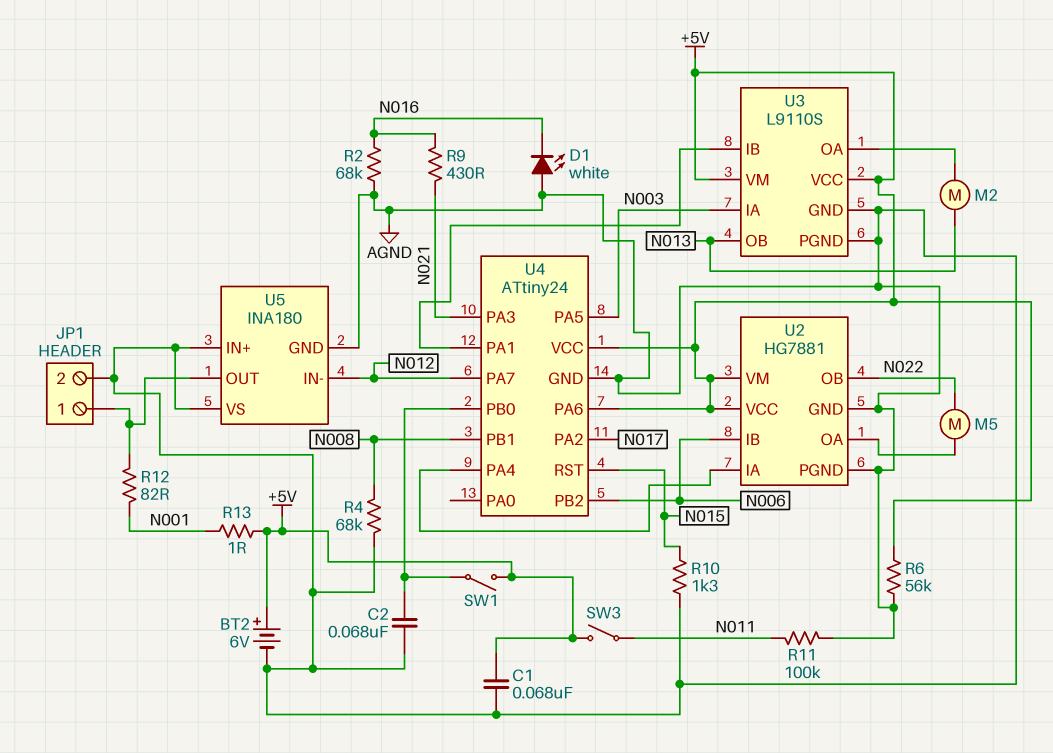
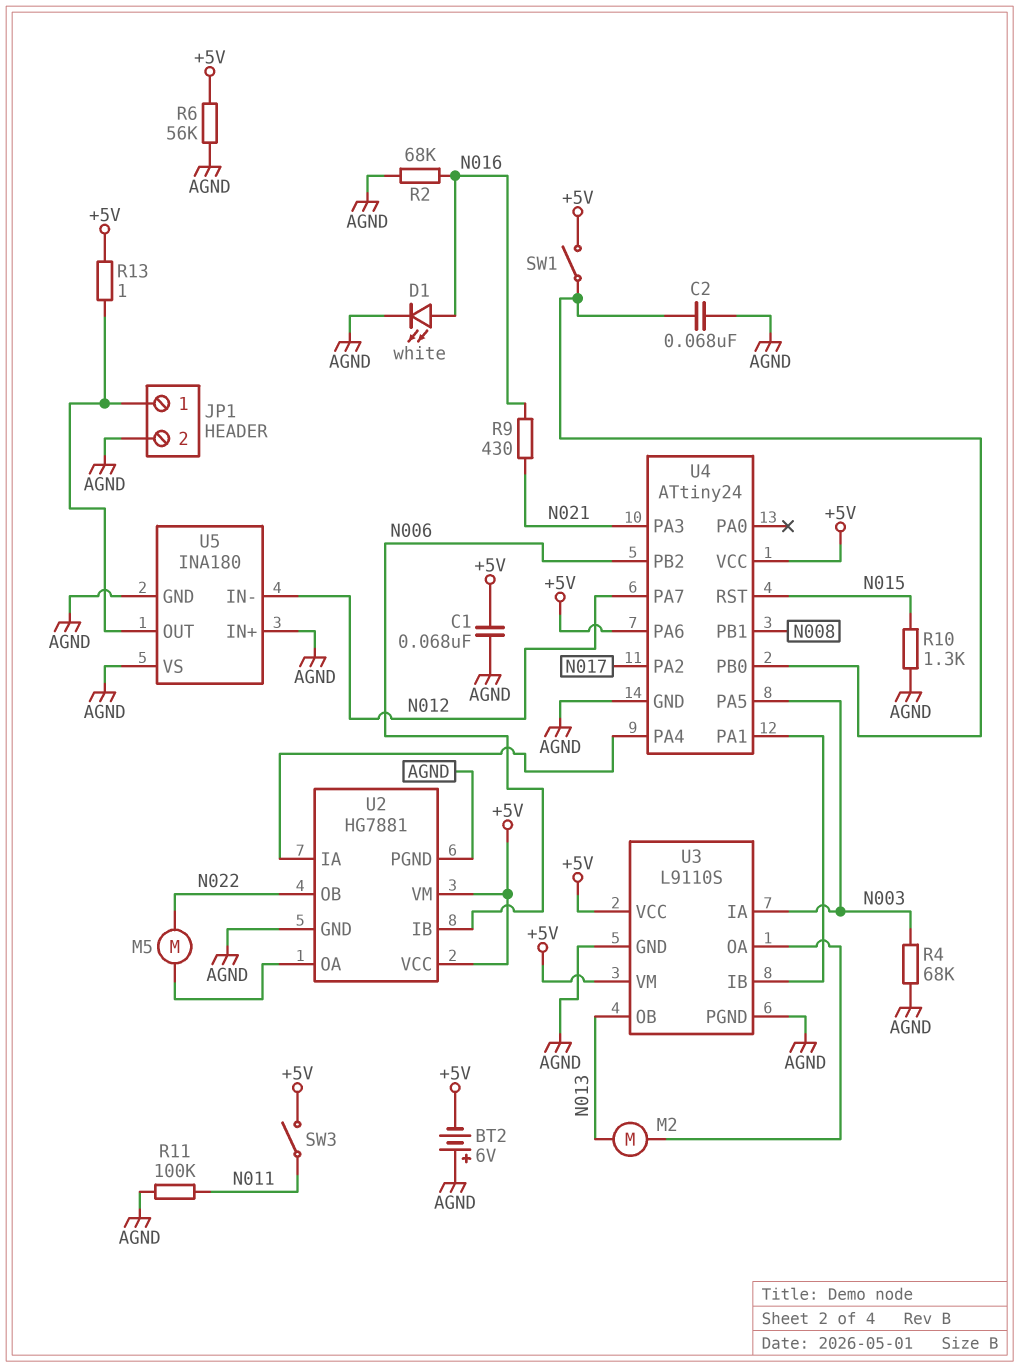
BT2: 6V (plus +5V, minus AGND) -> 6V (plus AGND, minus +5V)
D1: LED white (A AGND, K N016) -> LED white (A N016, K AGND)
R4: 68k (AGND, N008) -> 68k (AGND, N003)
R12: 82 (JP1/1, N001) -> none
R13: 1 (+5V, N001) -> 1 (+5V, JP1/1)

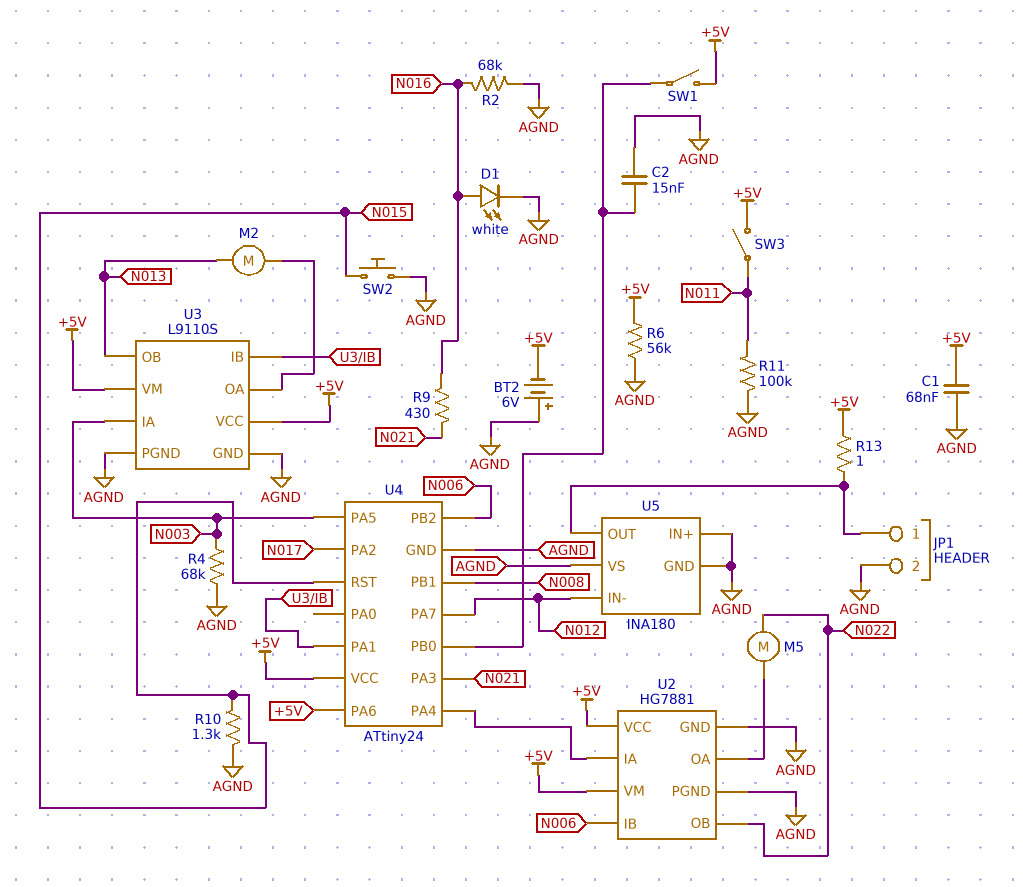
C2: 68nF (AGND, U4/PB0) -> 15nF (AGND, U4/PB0)
SW2: none -> button (AGND, N015)

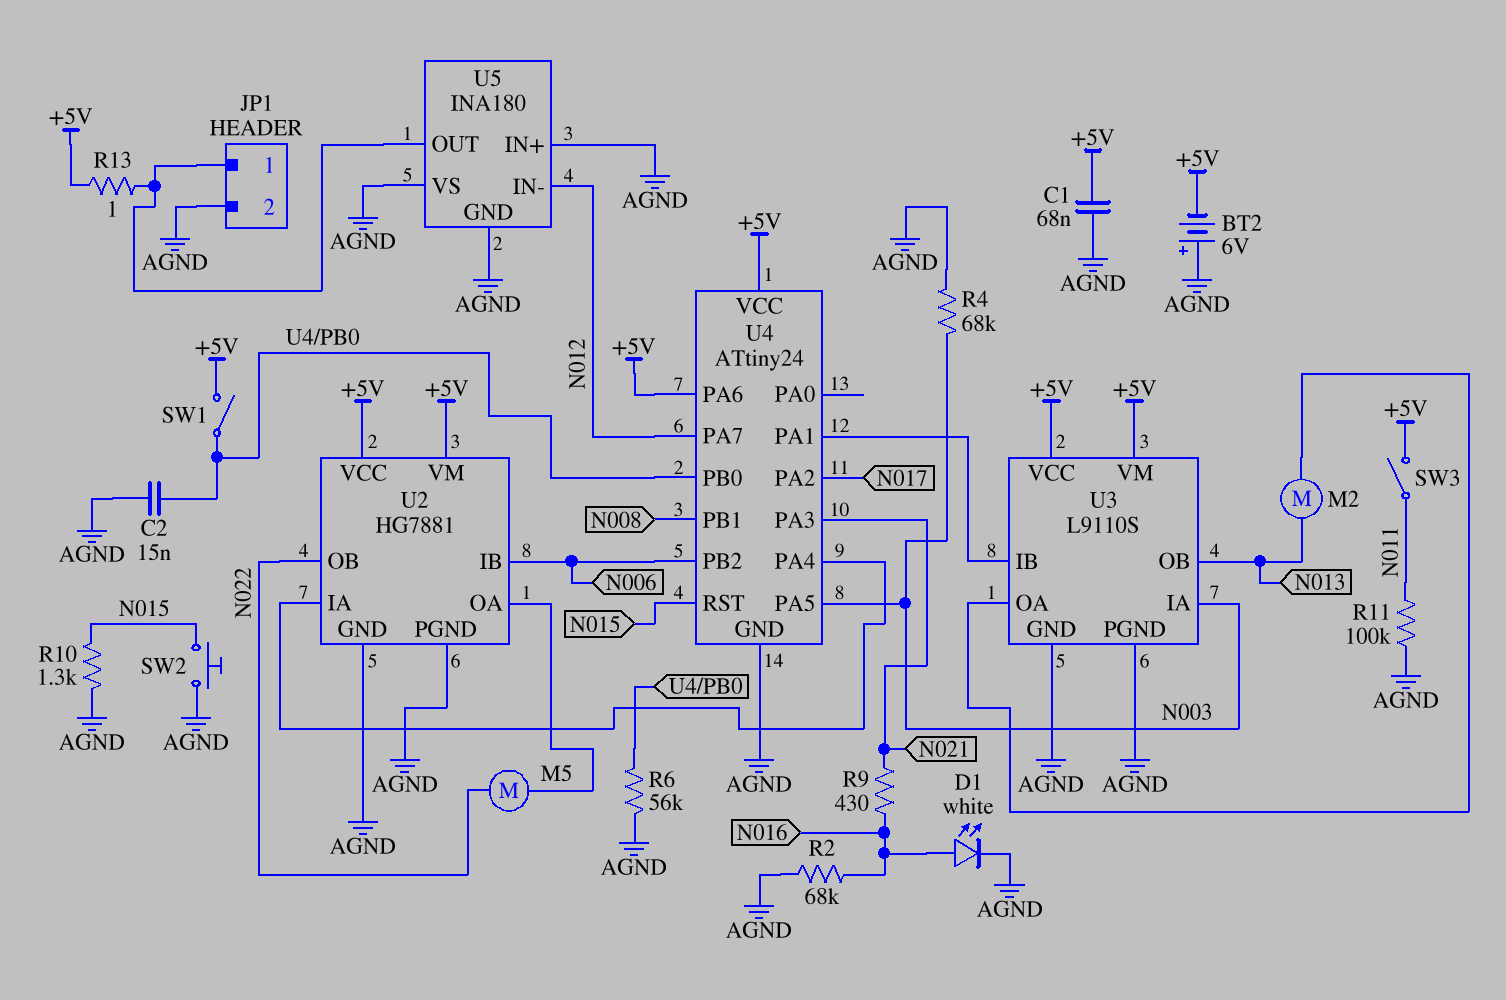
R6: 56k (+5V, AGND) -> 56k (AGND, U4/PB0)

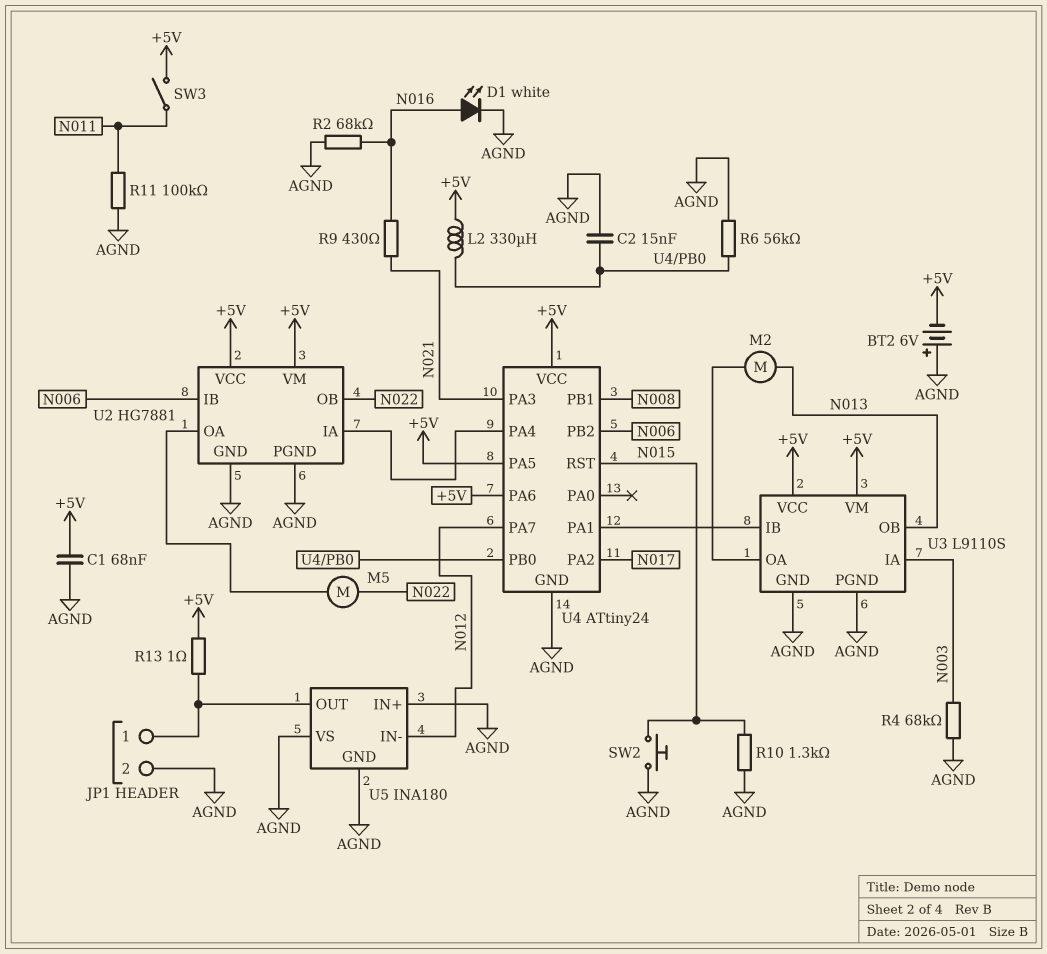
L2: none -> 330uH (+5V, U4/PB0)
SW1: switch (+5V, U4/PB0) -> none
U4 pin PA5: N003 -> +5V

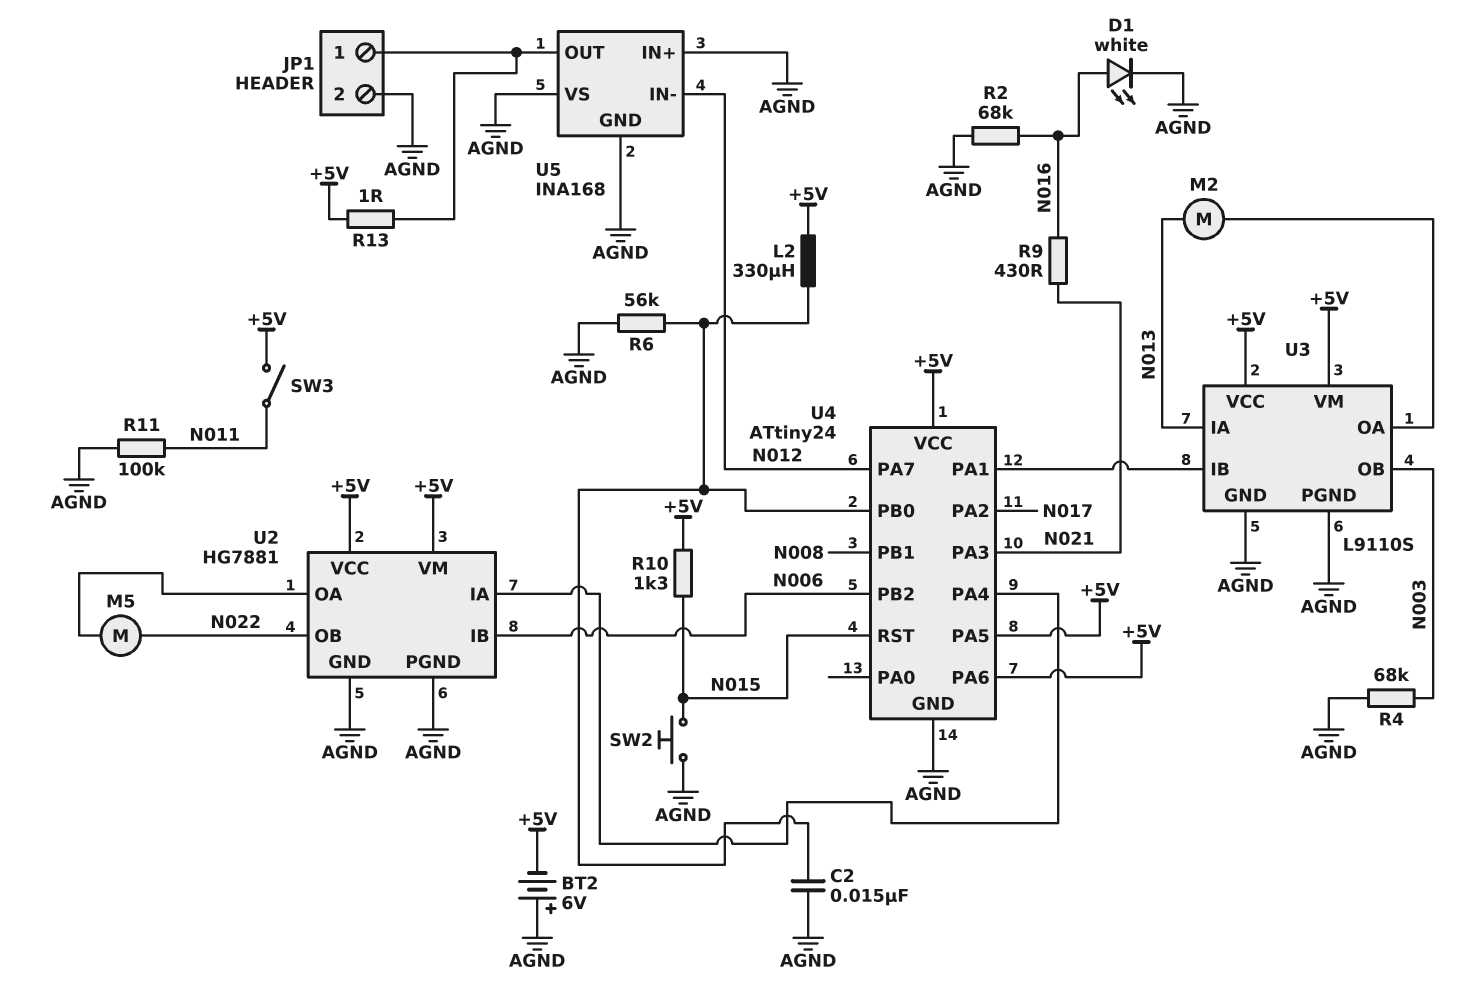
C1: 68nF (+5V, AGND) -> none
R10: 1.3k (AGND, N015) -> 1.3k (+5V, N015)
U3 pin IA: N003 -> N013
U3 pin OB: N013 -> N003
U5: INA180 -> INA168

